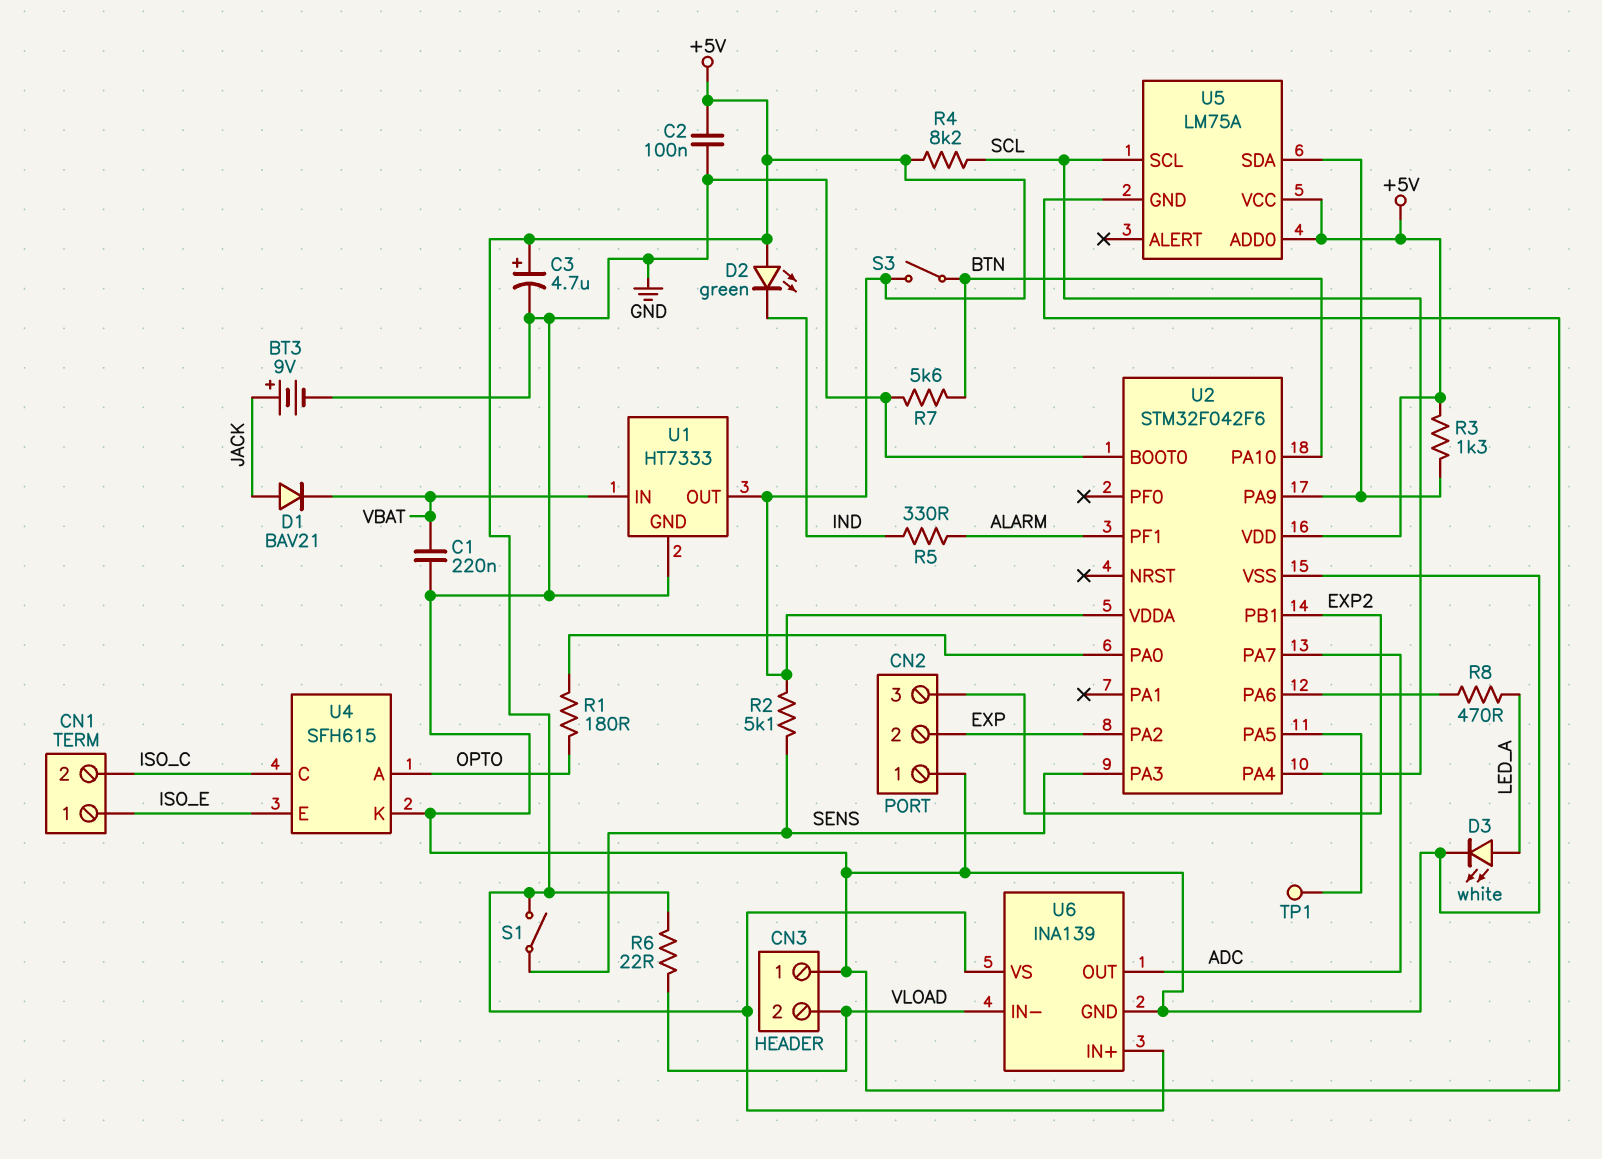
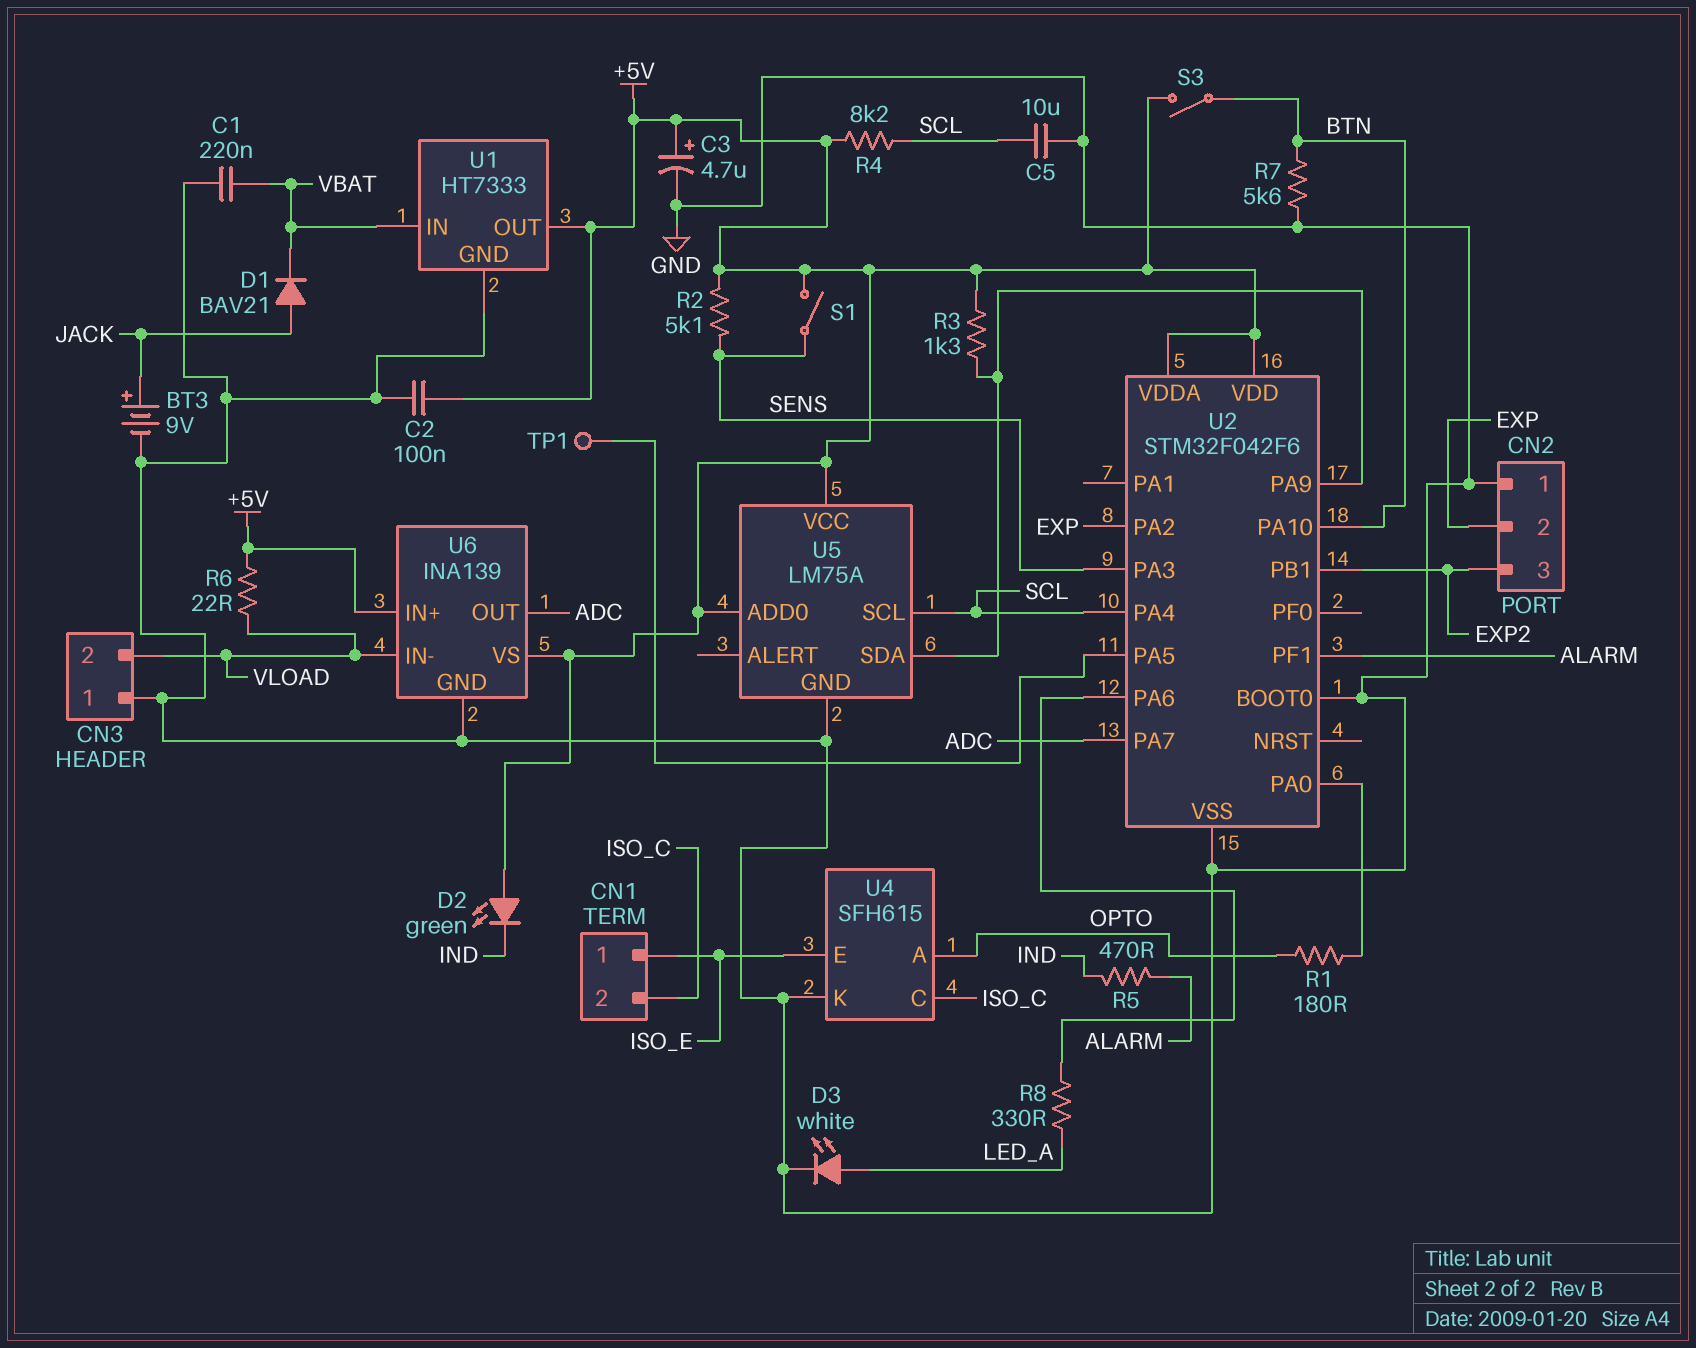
C5: none -> 10uF (GND, SCL)
R5: 330 (ALARM, IND) -> 470 (ALARM, IND)
R8: 470 (LED_A, U2/PA6) -> 330 (LED_A, U2/PA6)

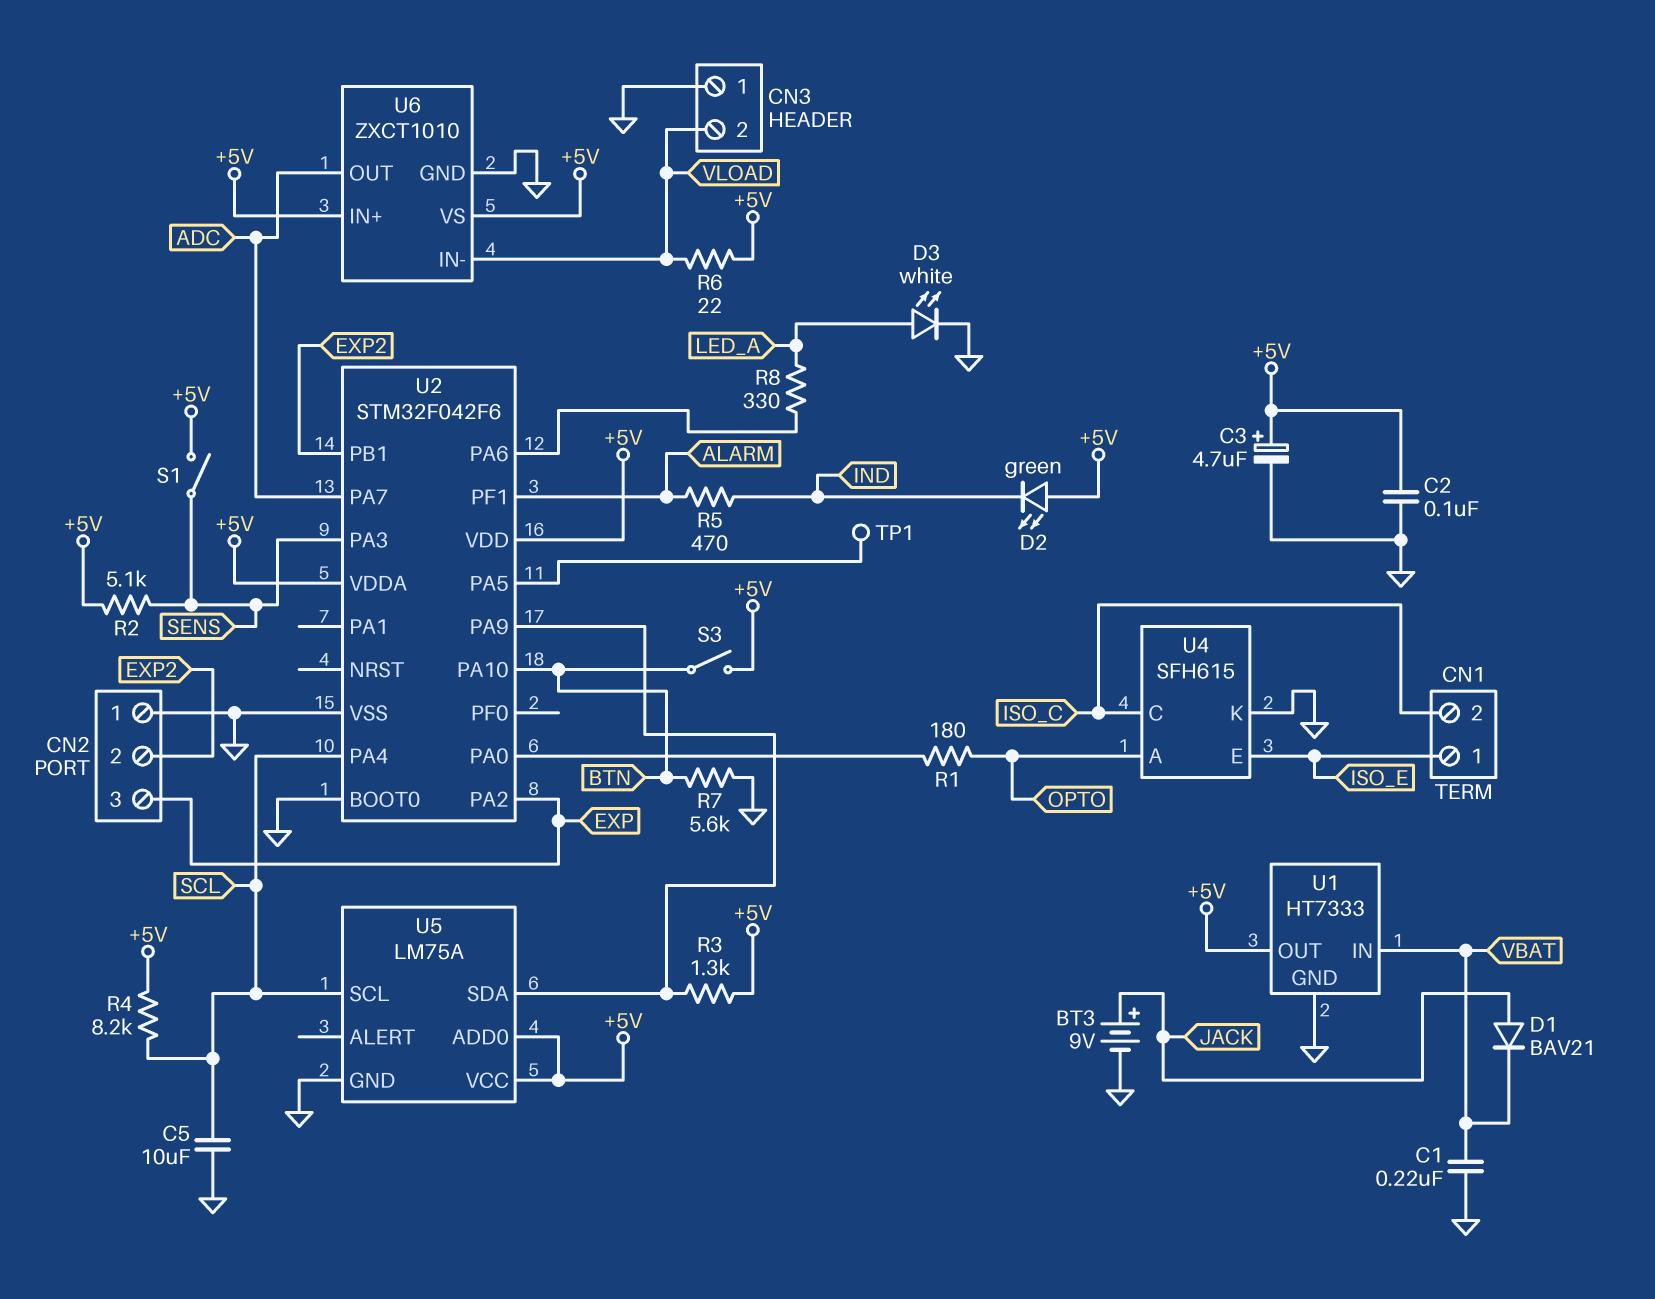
CN2 pin 2: EXP -> EXP2
CN2 pin 3: EXP2 -> EXP
U6: INA139 -> ZXCT1010

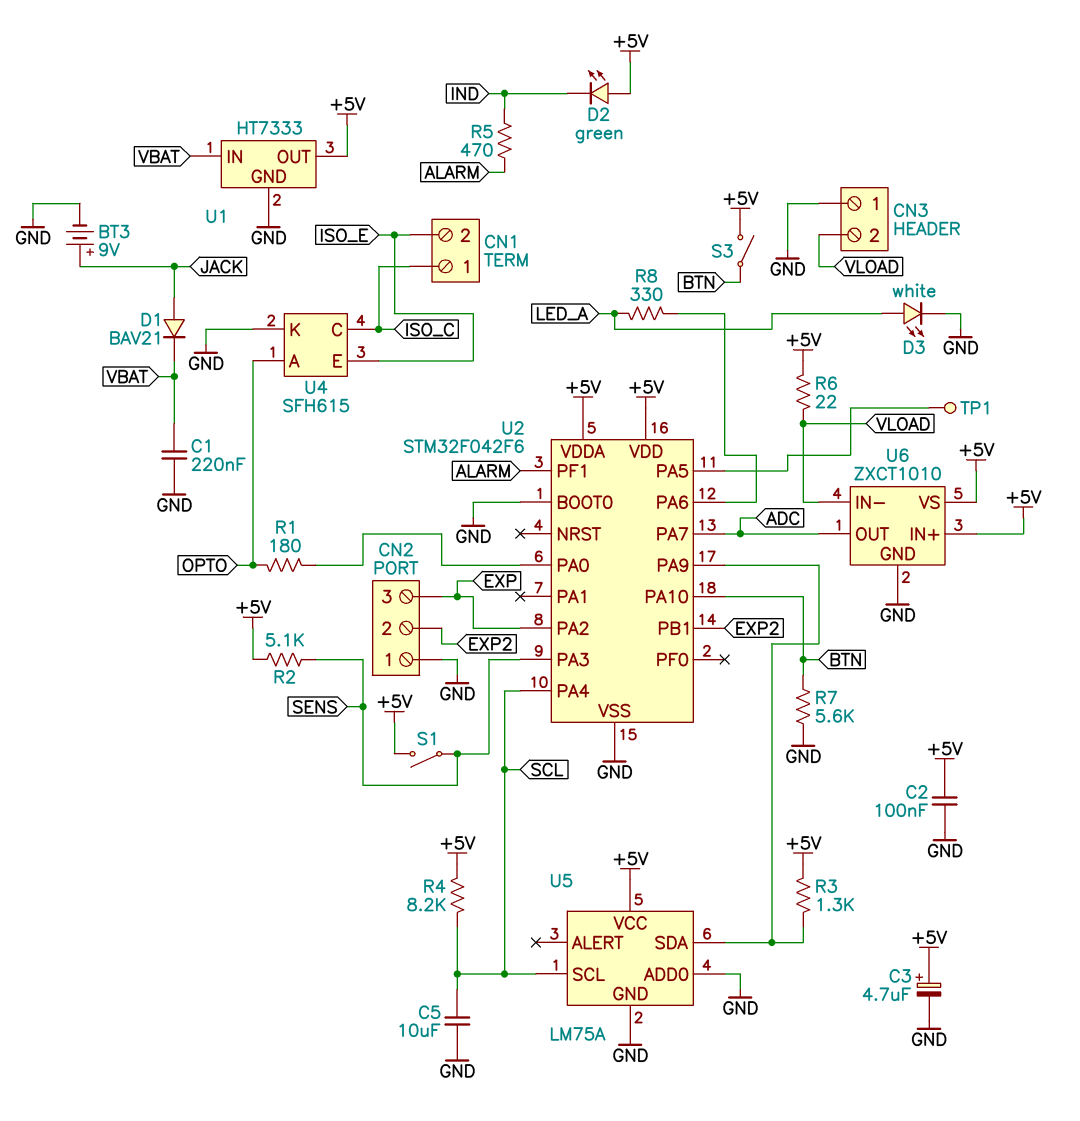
CN1 pin 1: ISO_E -> ISO_C
CN1 pin 2: ISO_C -> ISO_E
U5 pin ADD0: +5V -> GND

